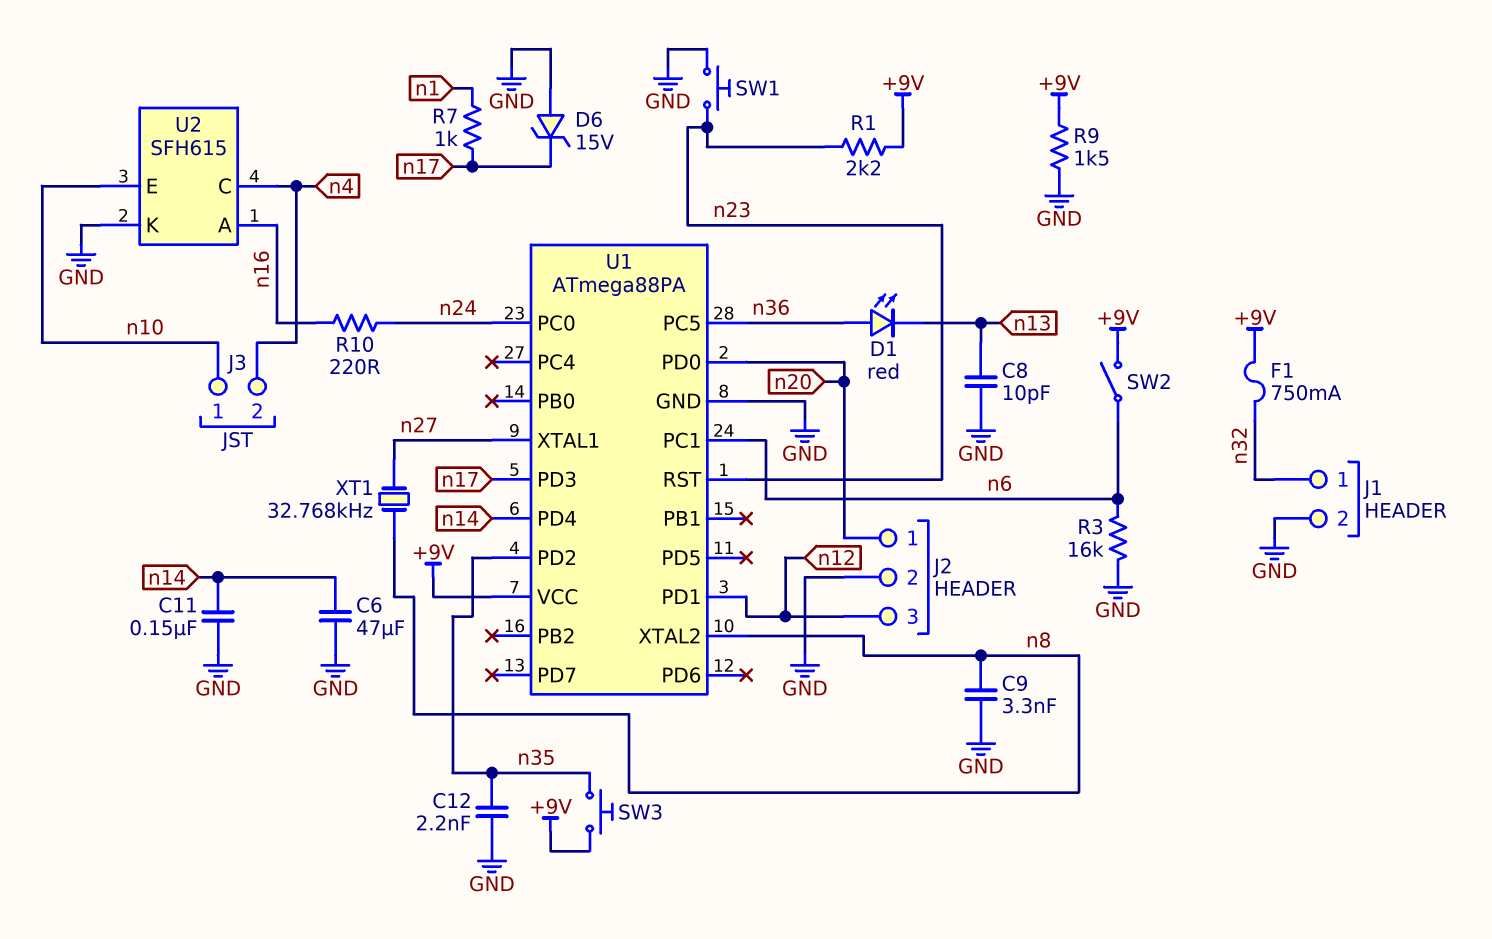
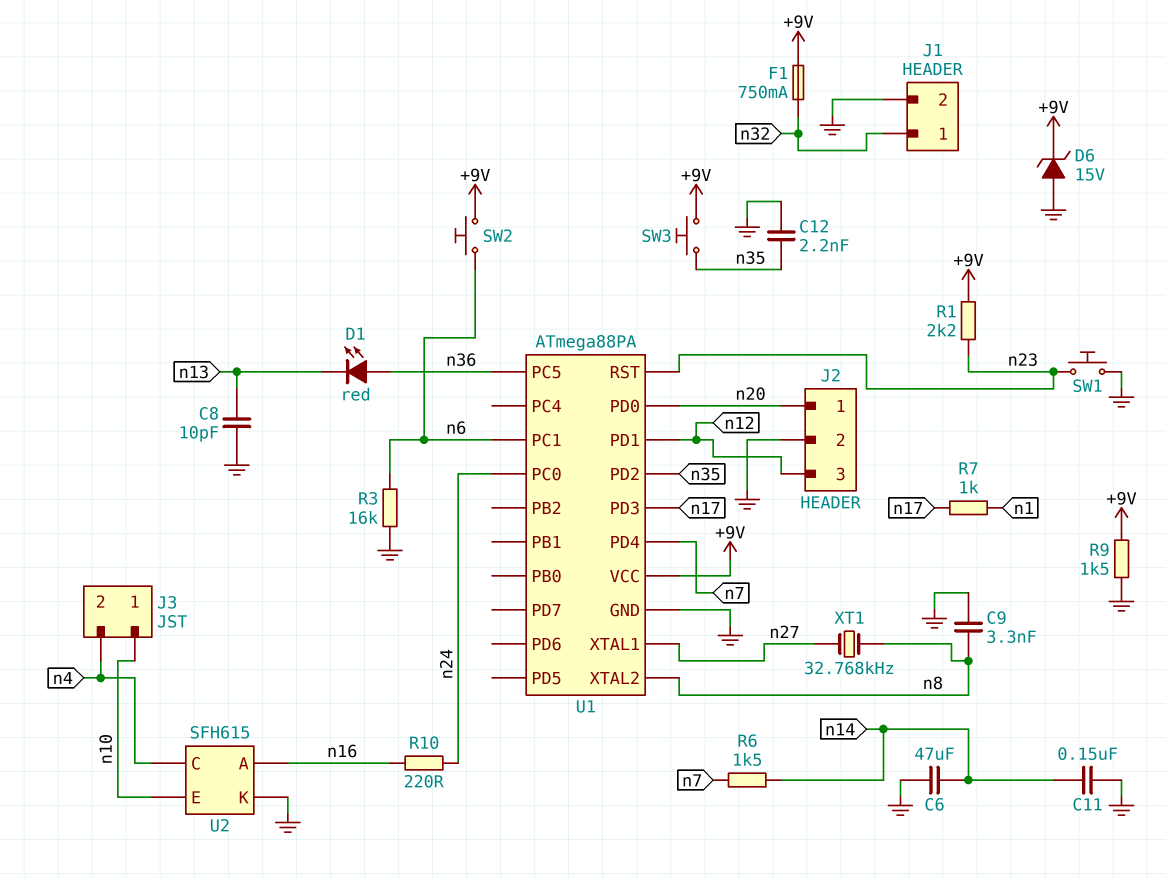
D6: zener 15V (A GND, K n17) -> zener 15V (A GND, K +9V)
R6: none -> 1.5k (n7, n14)
SW2: switch (+9V, n6) -> button (+9V, n6)
U1 pin PD4: n14 -> n7

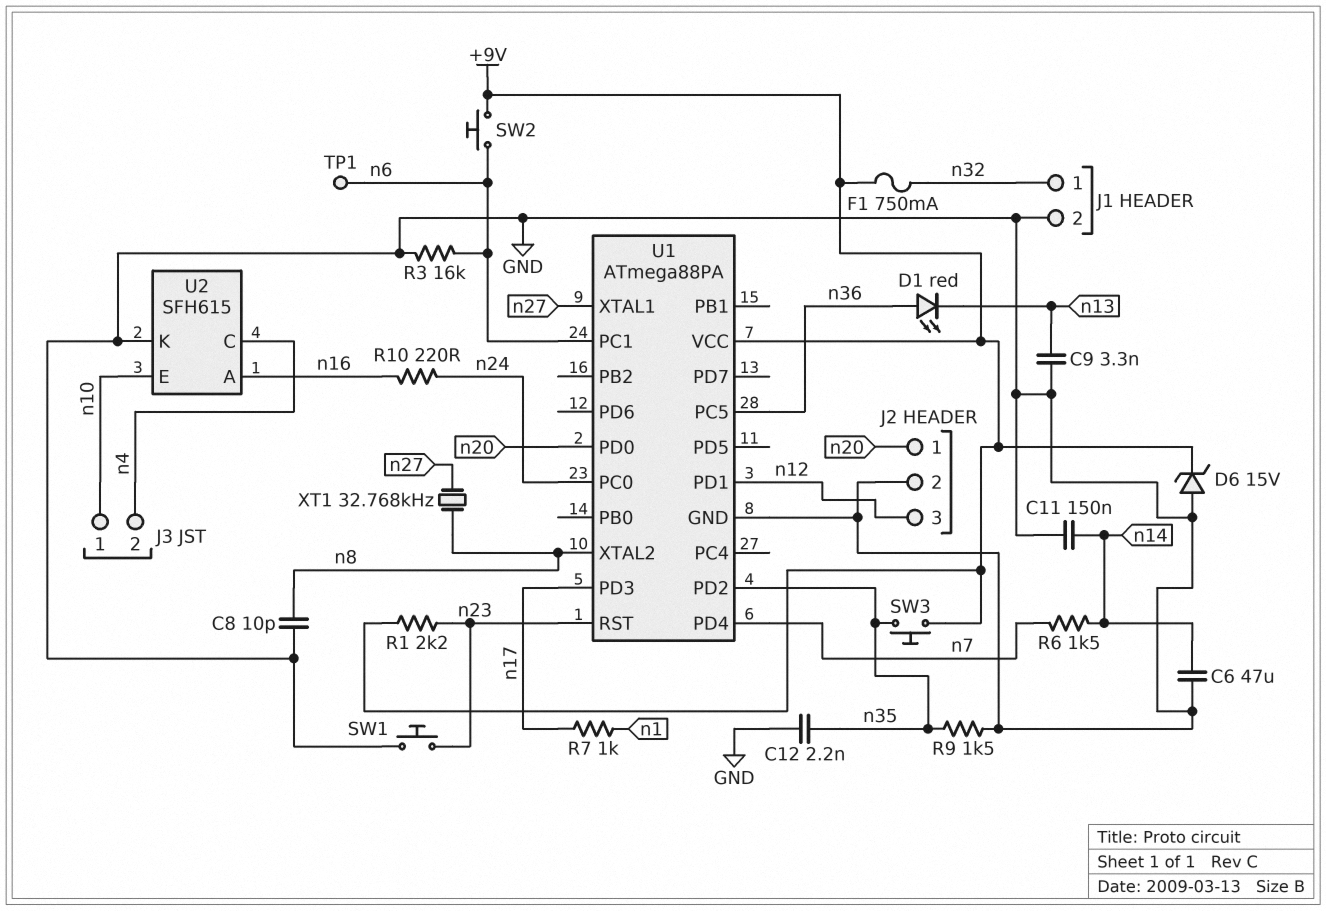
C8: 10pF (GND, n13) -> 10pF (GND, n8)
C9: 3.3nF (GND, n8) -> 3.3nF (GND, n13)
R9: 1.5k (+9V, GND) -> 1.5k (GND, n35)
TP1: none -> test point (n6)

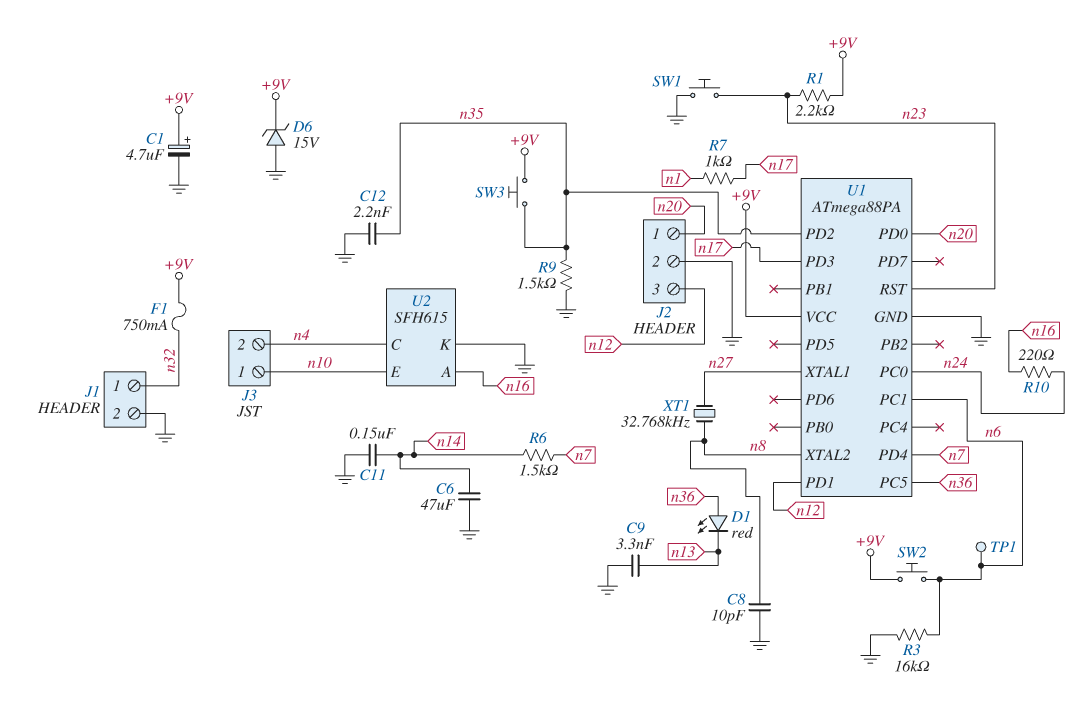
C1: none -> 4.7uF (plus +9V, minus GND)

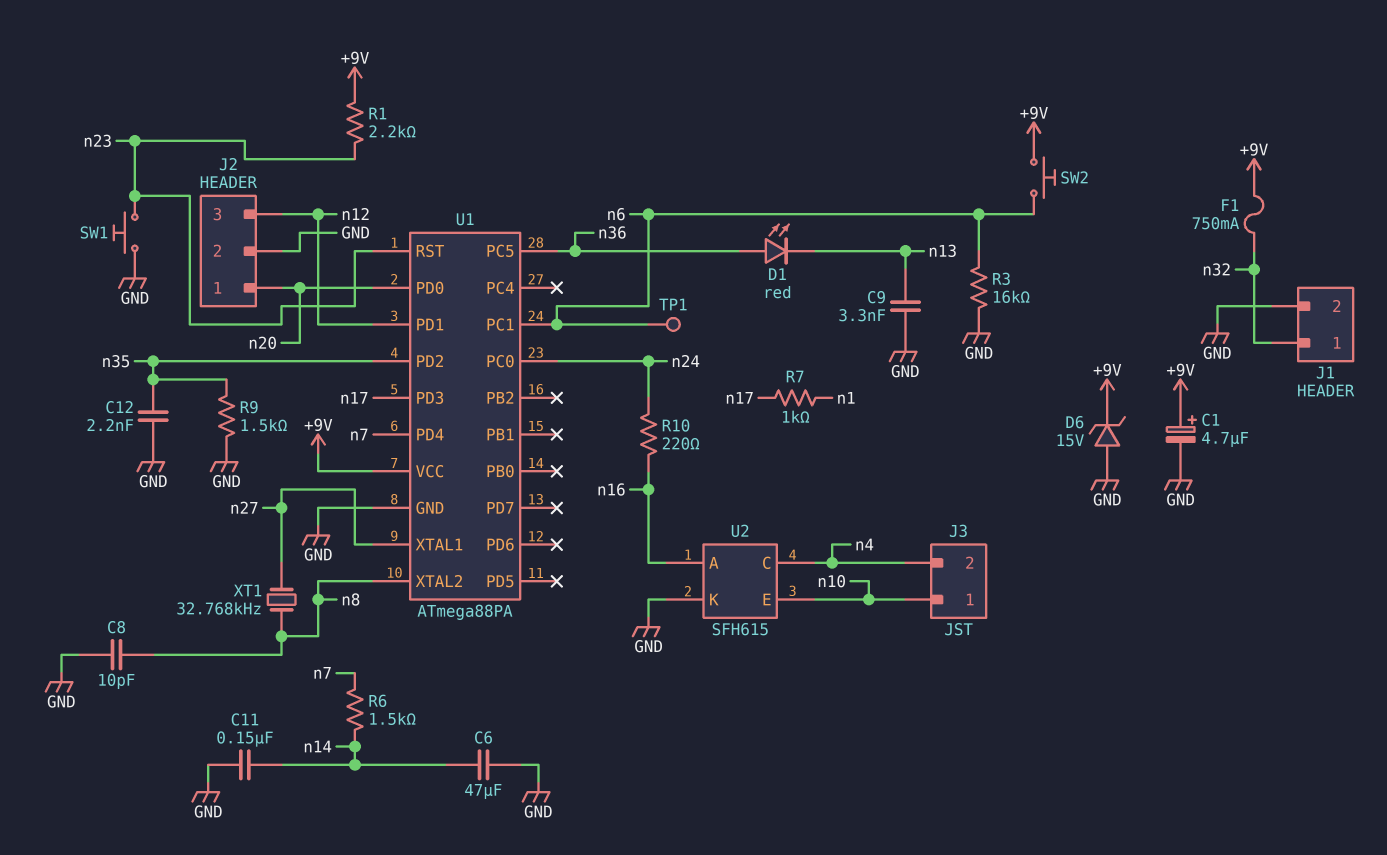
SW3: button (+9V, n35) -> none

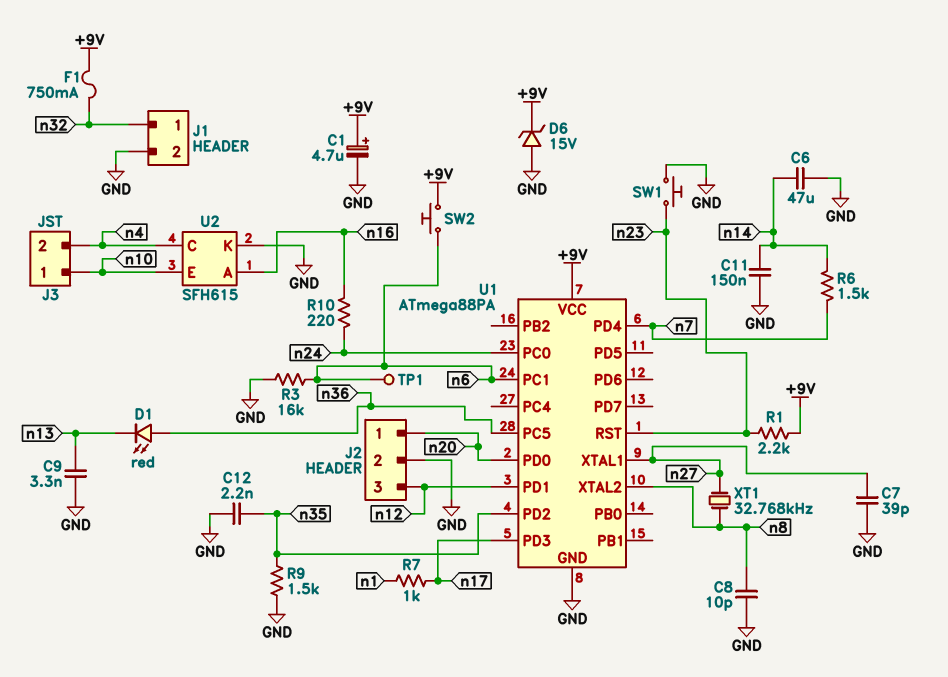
C7: none -> 39pF (GND, n27)

